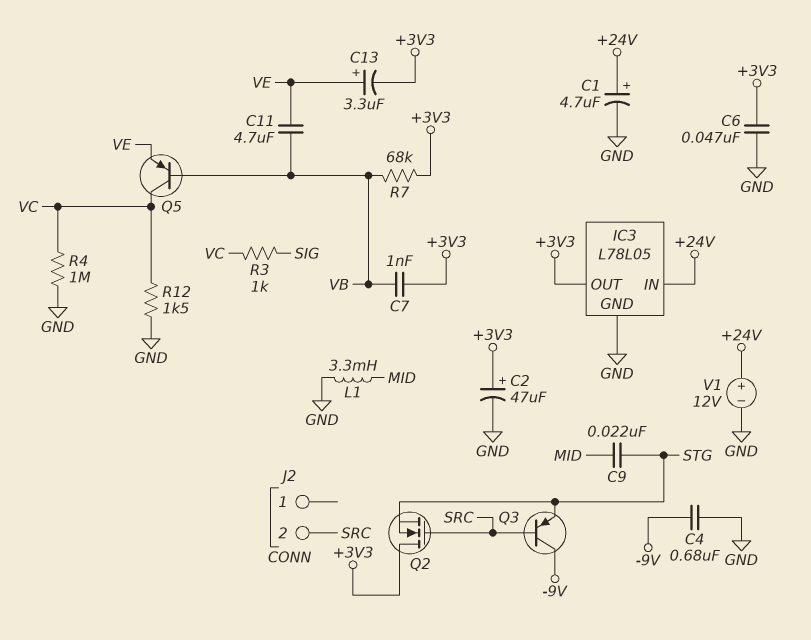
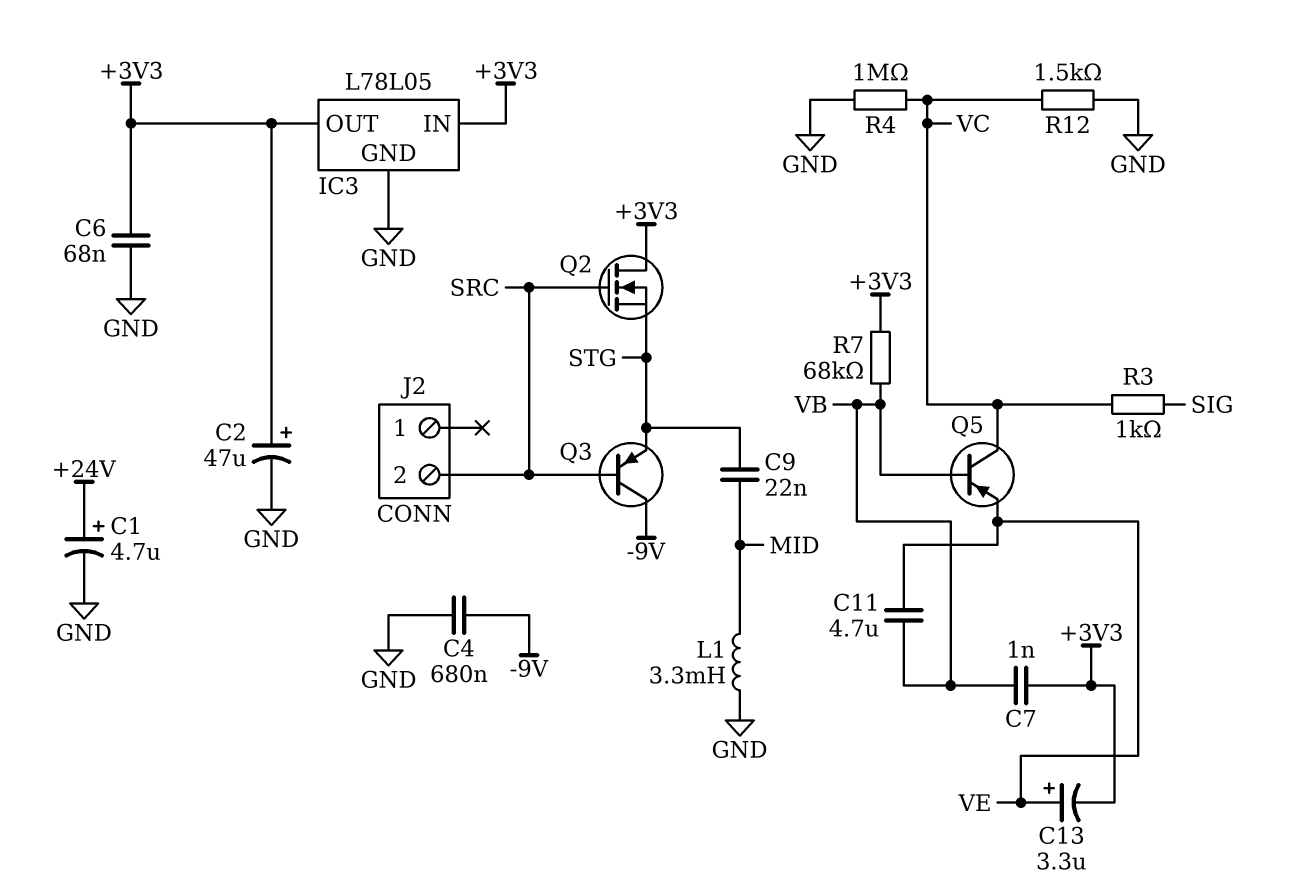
C6: 47nF (+3V3, GND) -> 68nF (+3V3, GND)
IC3 pin IN: +24V -> +3V3
V1: 12V (plus +24V, minus GND) -> none

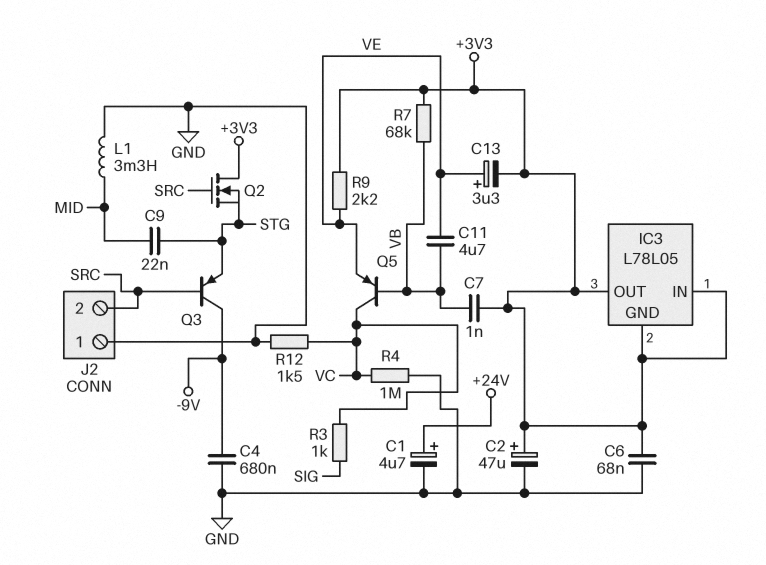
IC3 pin GND: GND -> +3V3
J2 pin 1: none -> GND
R9: none -> 2.2k (+3V3, VE)

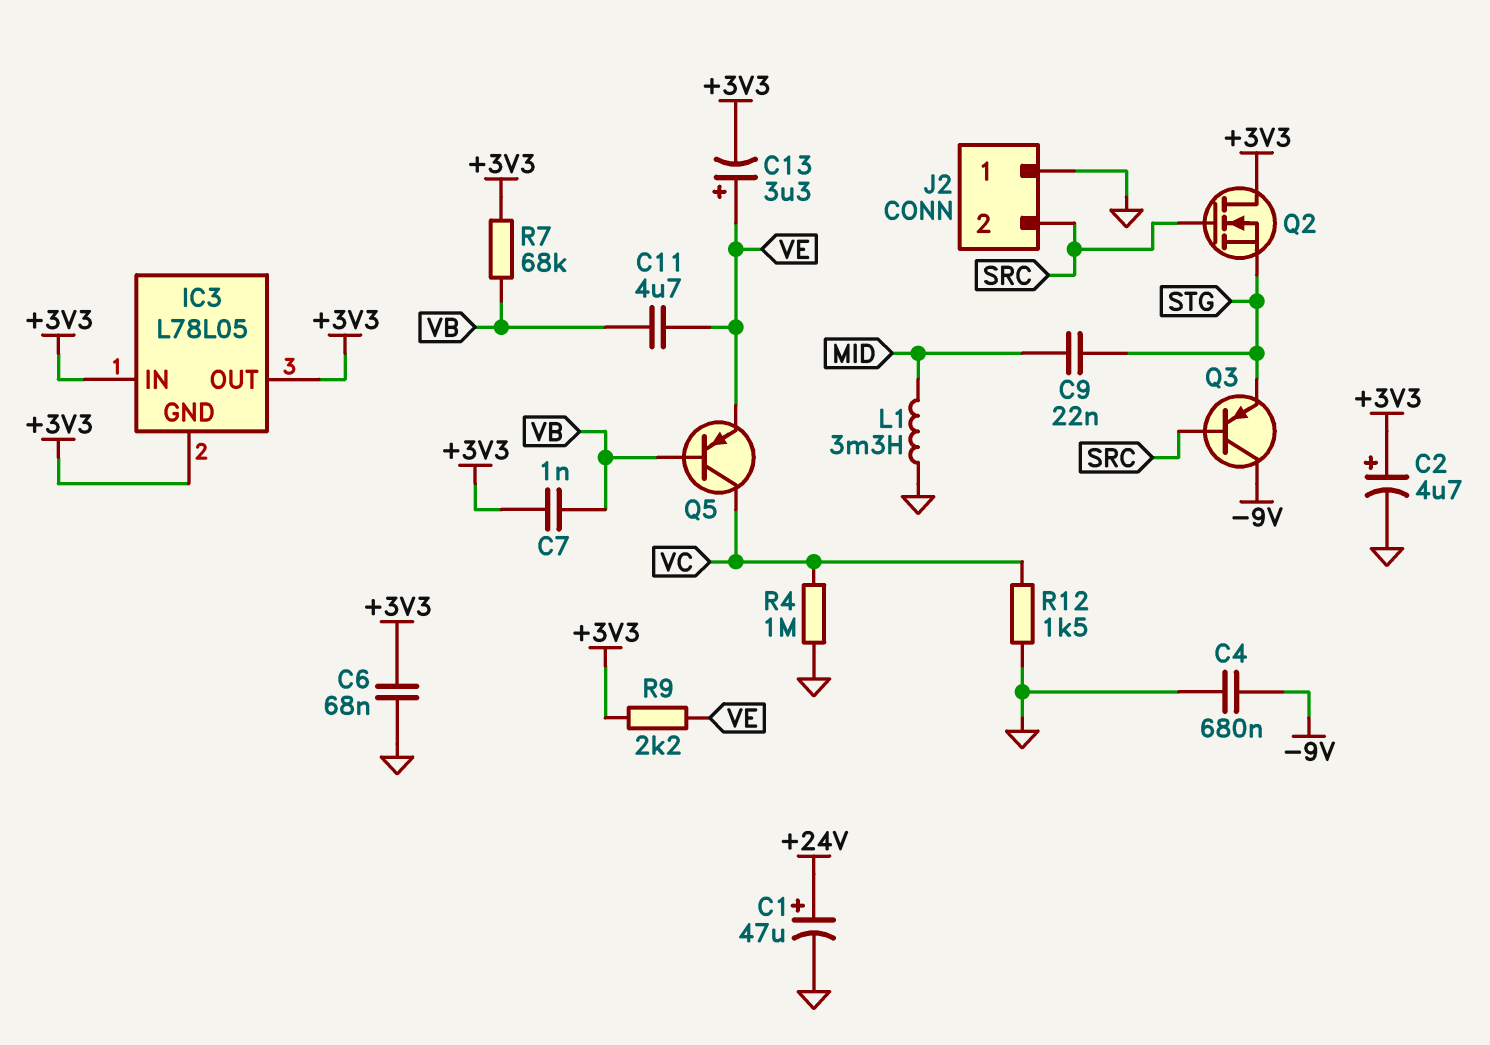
C1: 4.7uF (plus +24V, minus GND) -> 47uF (plus +24V, minus GND)
C2: 47uF (plus +3V3, minus GND) -> 4.7uF (plus +3V3, minus GND)
R3: 1k (SIG, VC) -> none

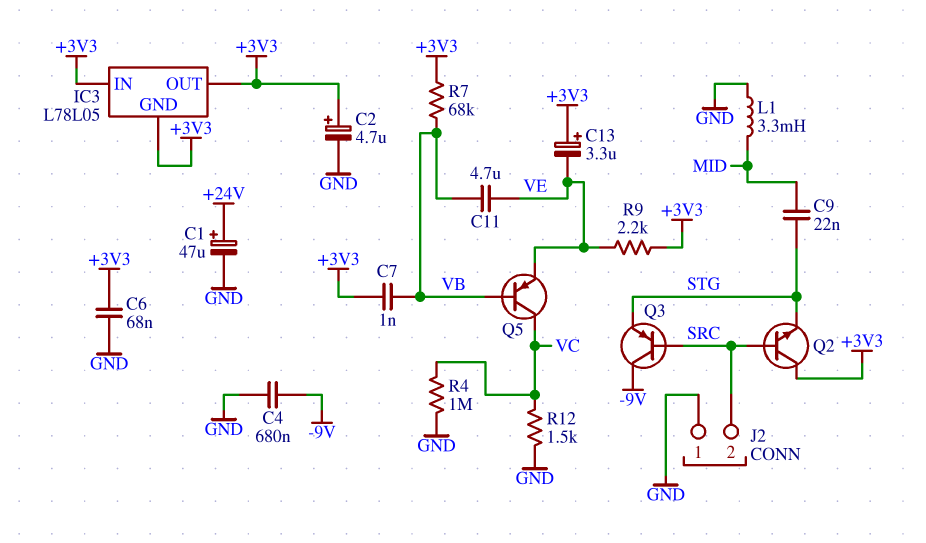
C13: 3.3uF (plus VE, minus +3V3) -> 3.3uF (plus +3V3, minus VE)
Q2: NMOS (G SRC, D +3V3, S STG) -> NPN (B SRC, C +3V3, E STG)

